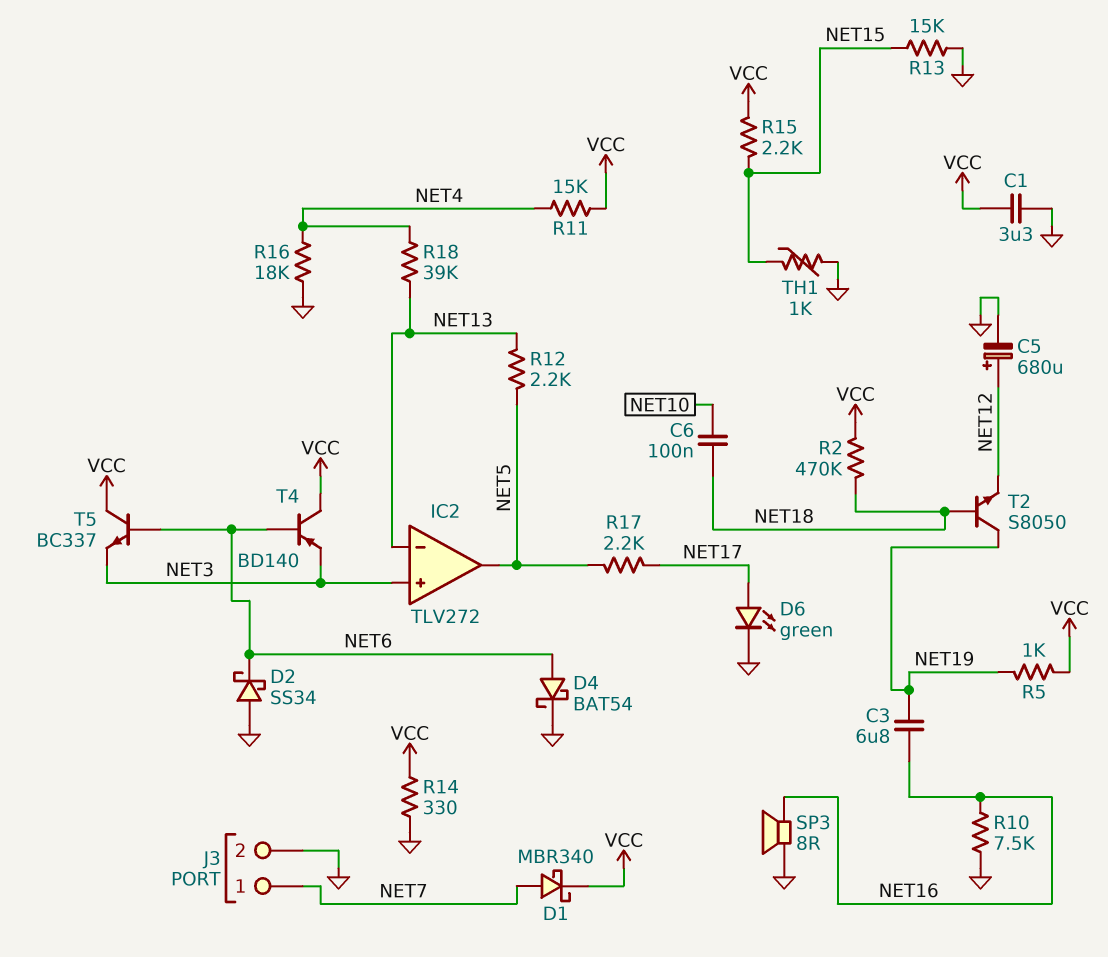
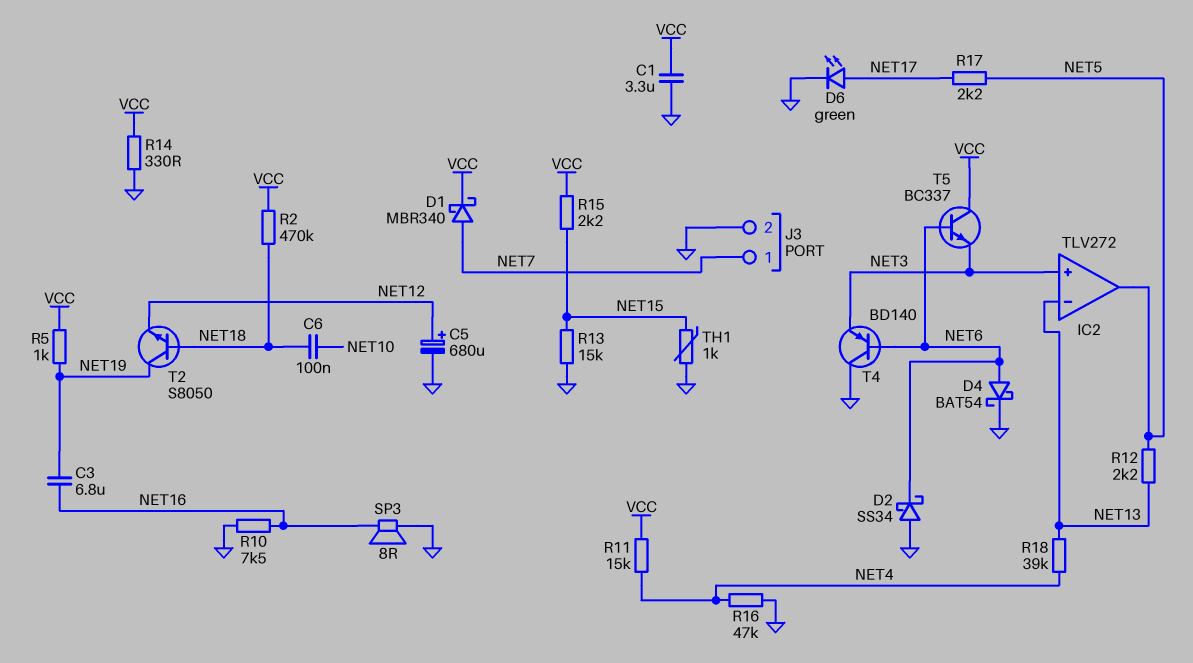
R16: 18k (GND, NET4) -> 47k (GND, NET4)
T4: PNP BD140 (B NET6, C VCC, E NET3) -> PNP BD140 (B NET6, C GND, E NET3)

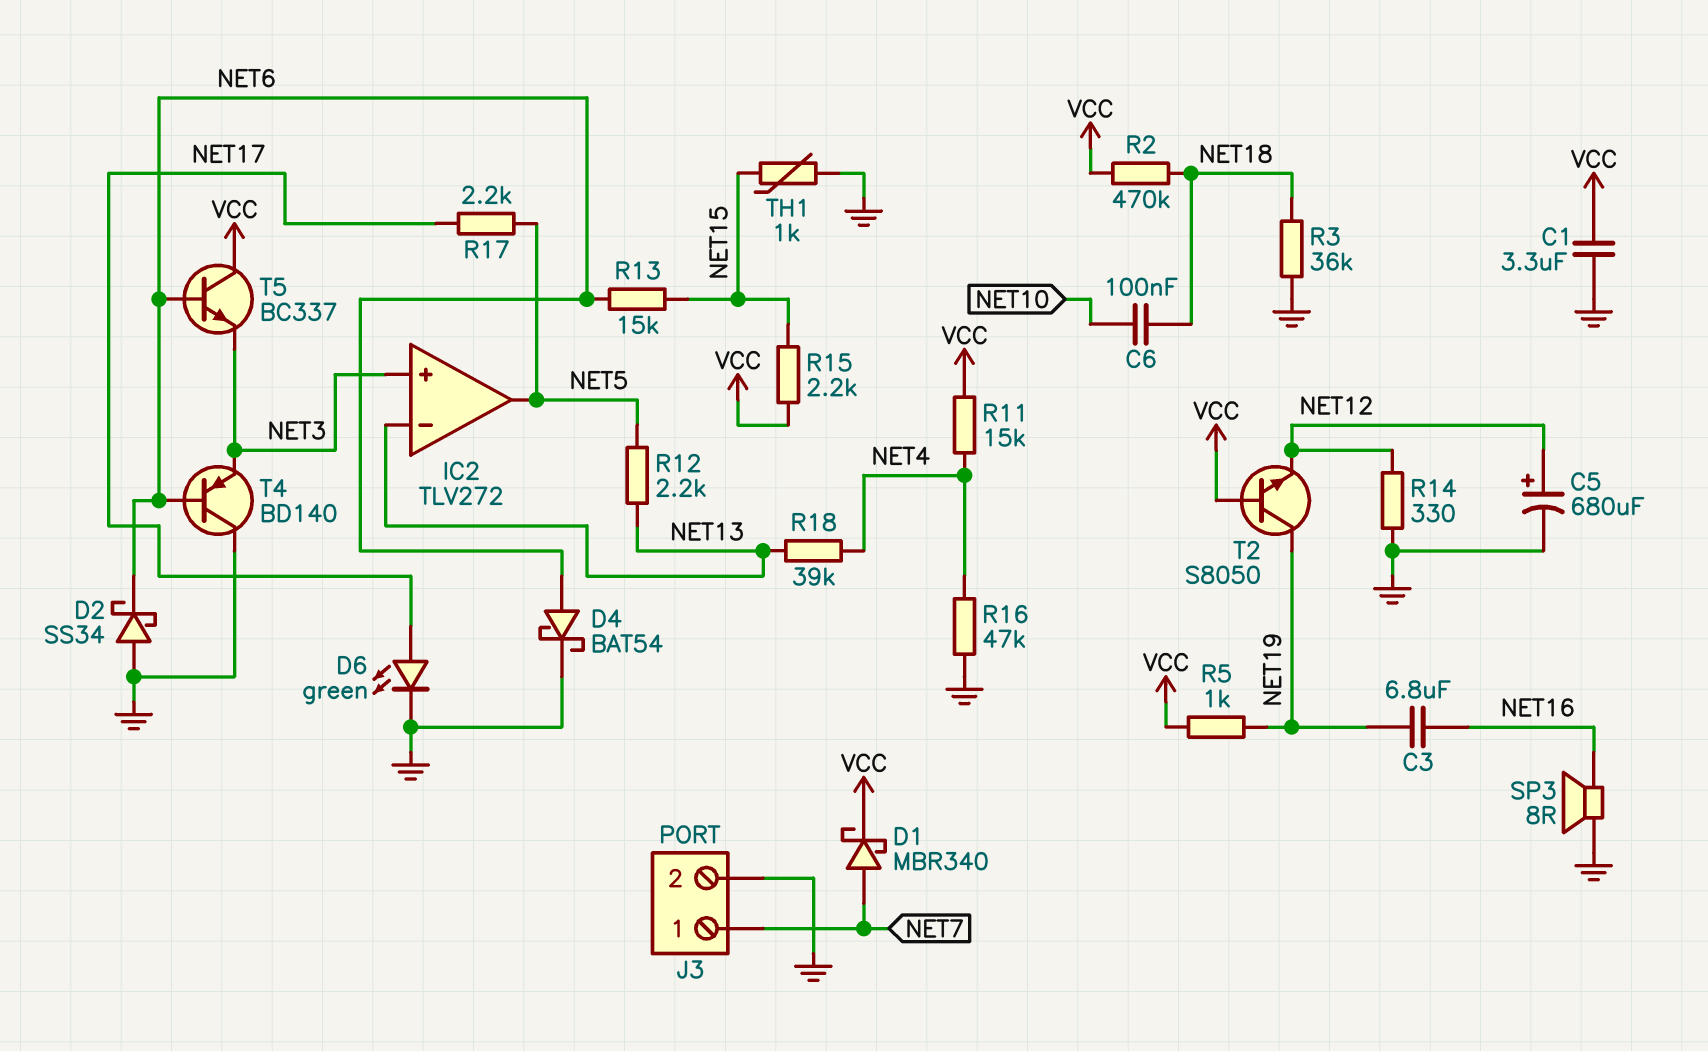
R3: none -> 36k (GND, NET18)
R10: 7.5k (GND, NET16) -> none
R13: 15k (GND, NET15) -> 15k (NET6, NET15)
R14: 330 (GND, VCC) -> 330 (GND, NET12)
T2: NPN S8050 (B NET18, C NET19, E NET12) -> NPN S8050 (B VCC, C NET19, E NET12)

